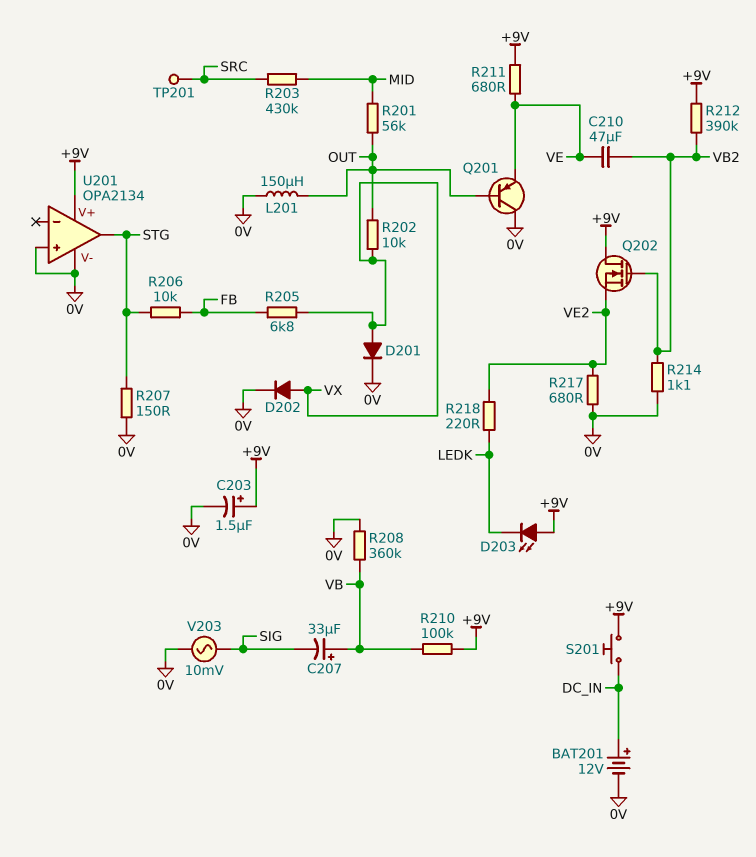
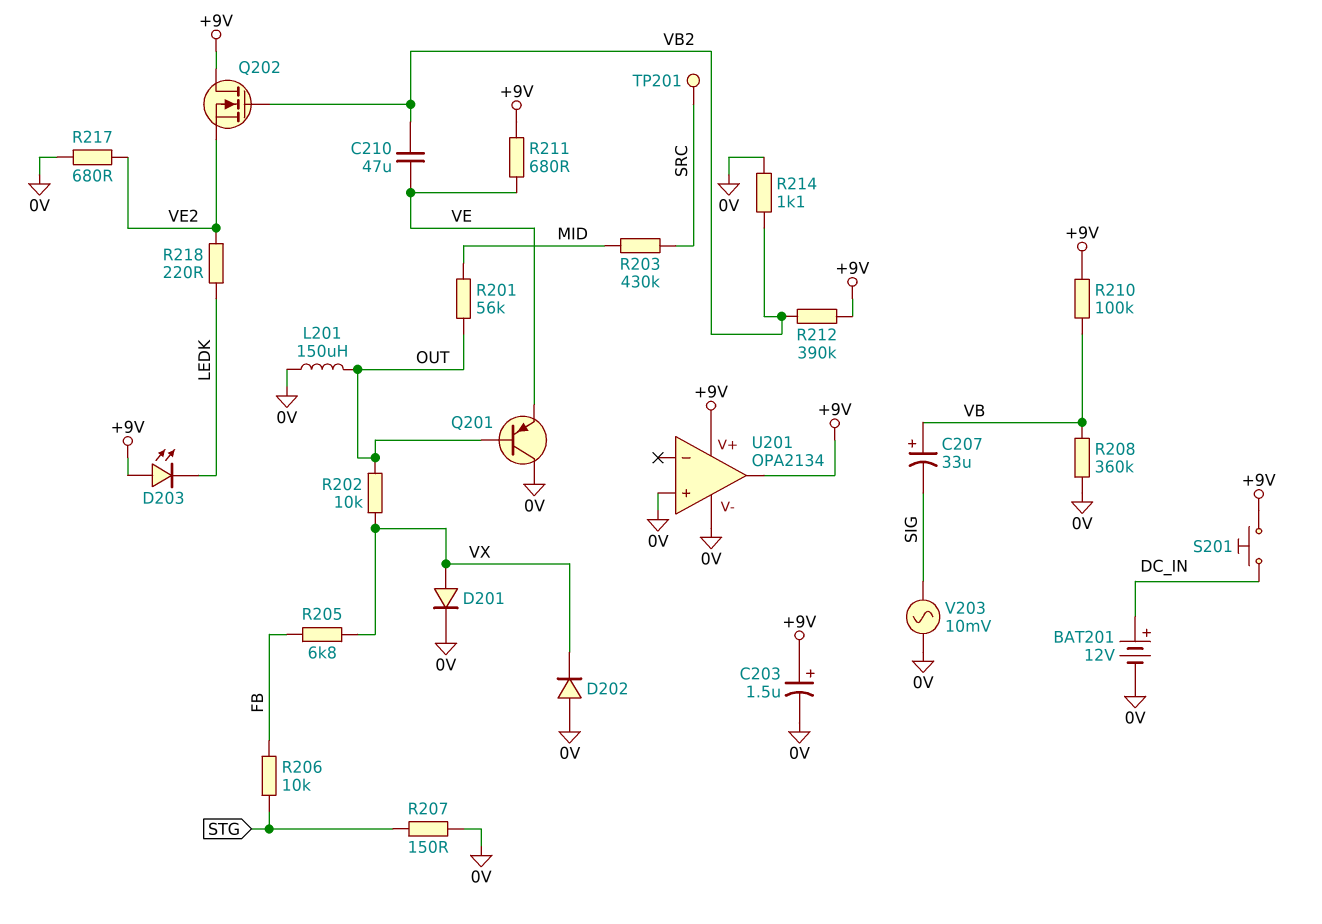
D202: diode (A VX, K 0V) -> diode (A 0V, K VX)
U201 pin out: STG -> +9V

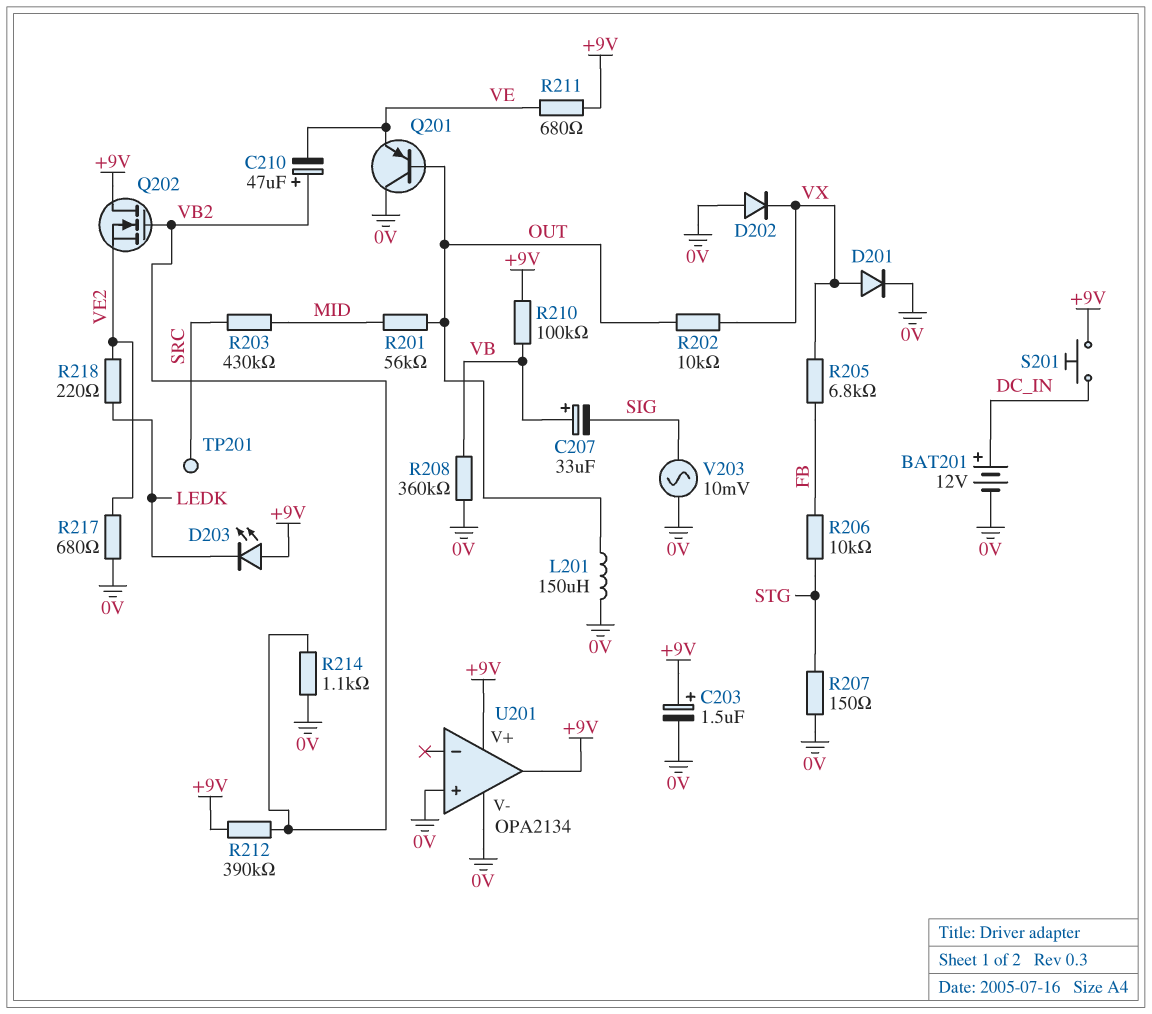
C210: 47uF (VB2, VE) -> 47uF (plus VB2, minus VE)

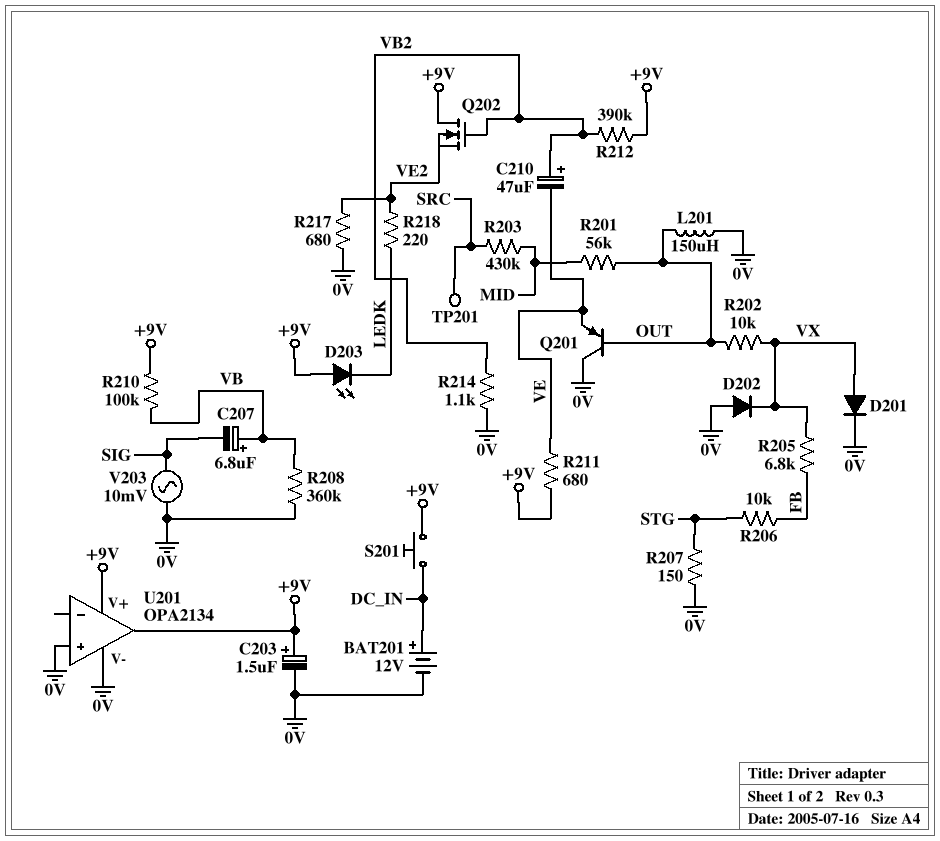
C207: 33uF (plus VB, minus SIG) -> 6.8uF (plus VB, minus SIG)

